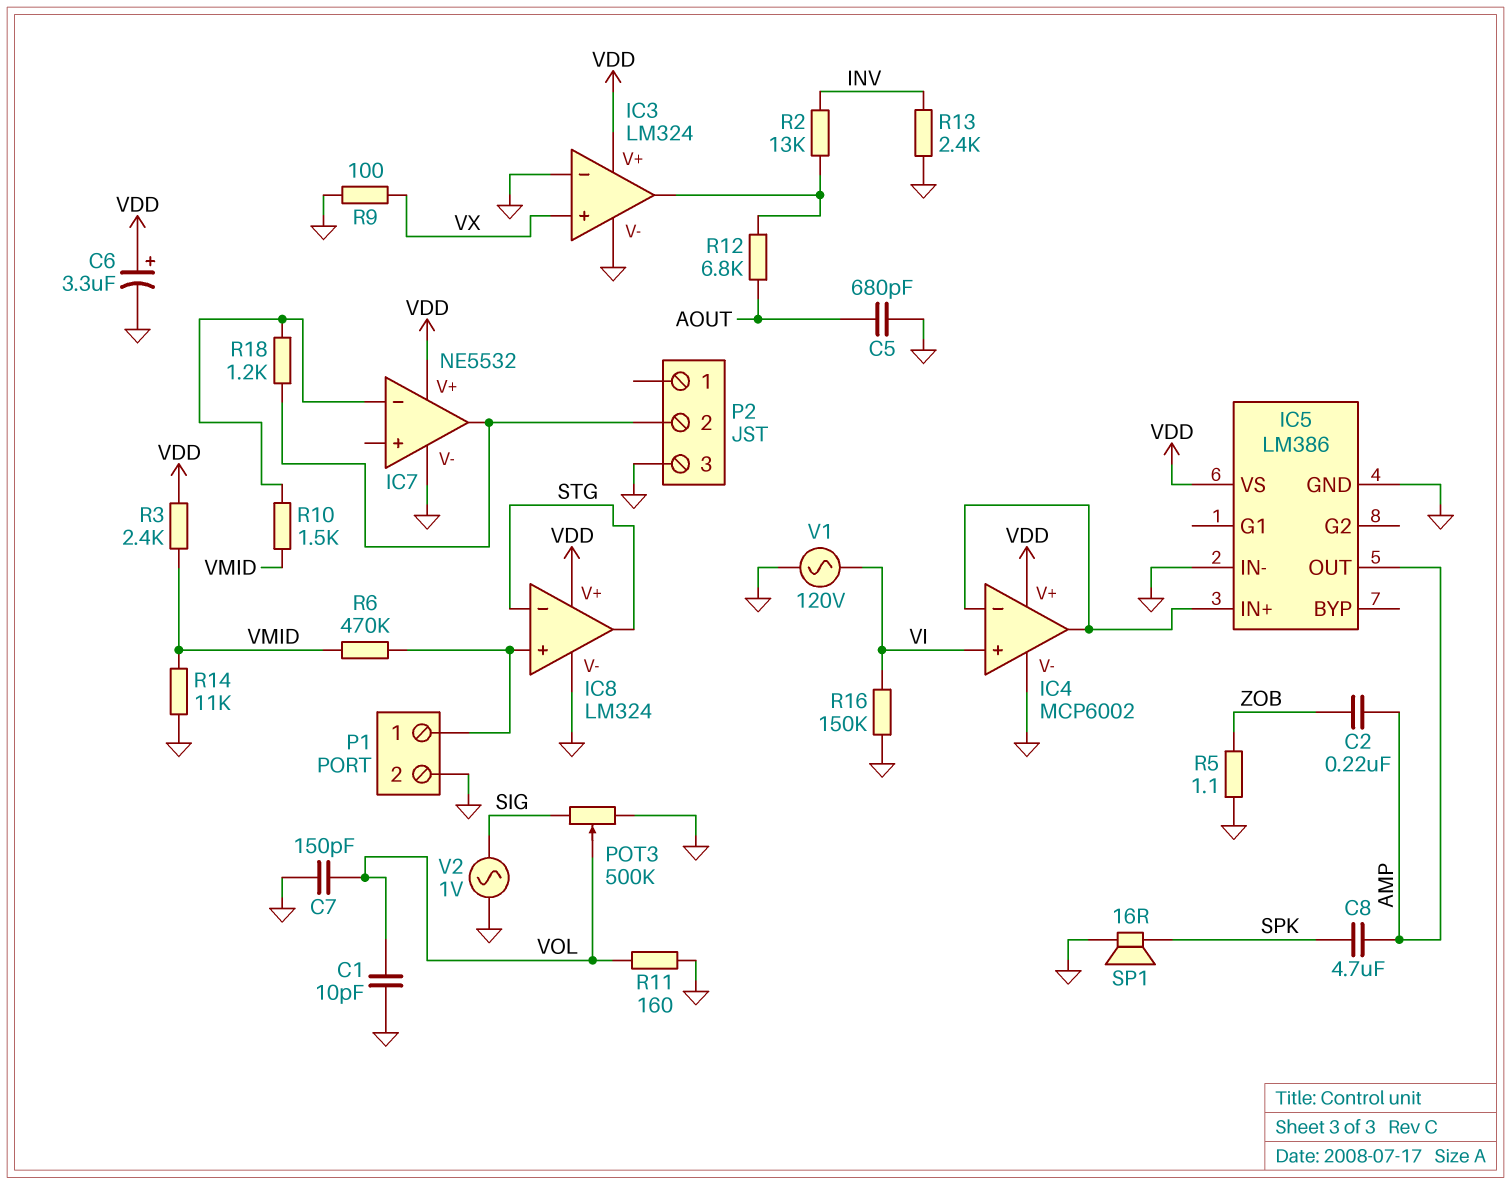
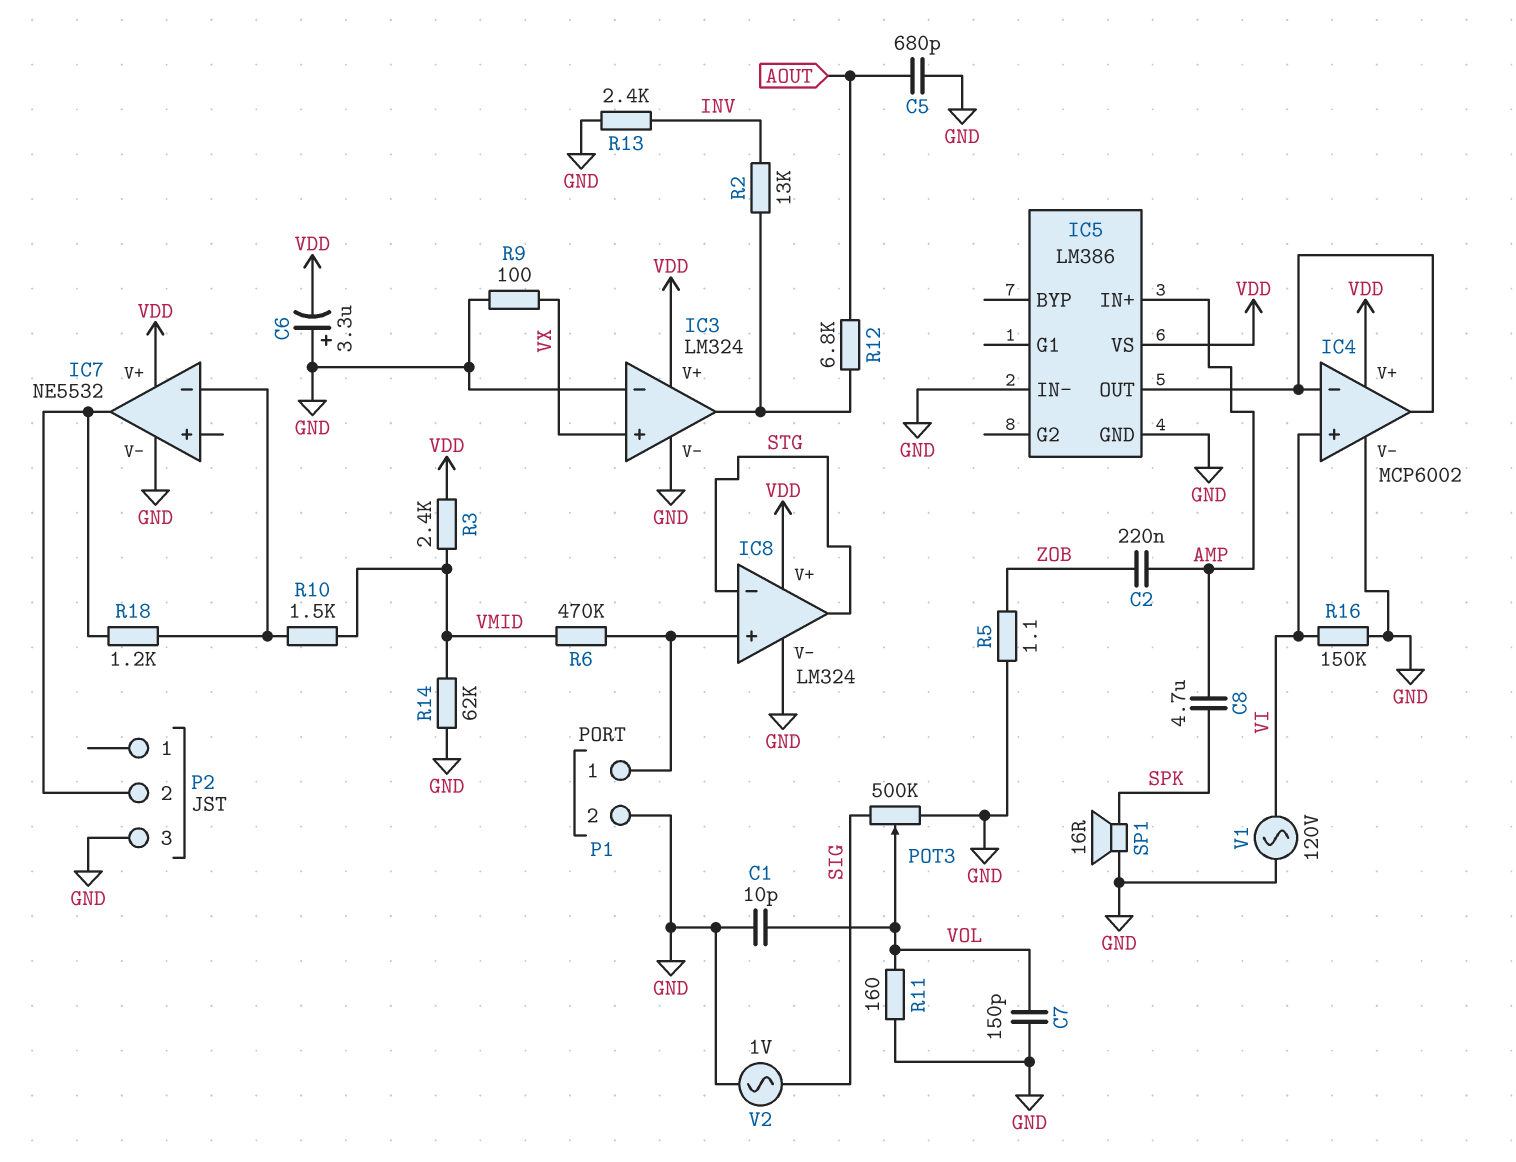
C6: 3.3uF (plus VDD, minus GND) -> 3.3uF (plus GND, minus VDD)
IC5 pin IN+: IC4/in- -> AMP
IC5 pin OUT: AMP -> IC4/in-
R14: 11k (GND, VMID) -> 62k (GND, VMID)

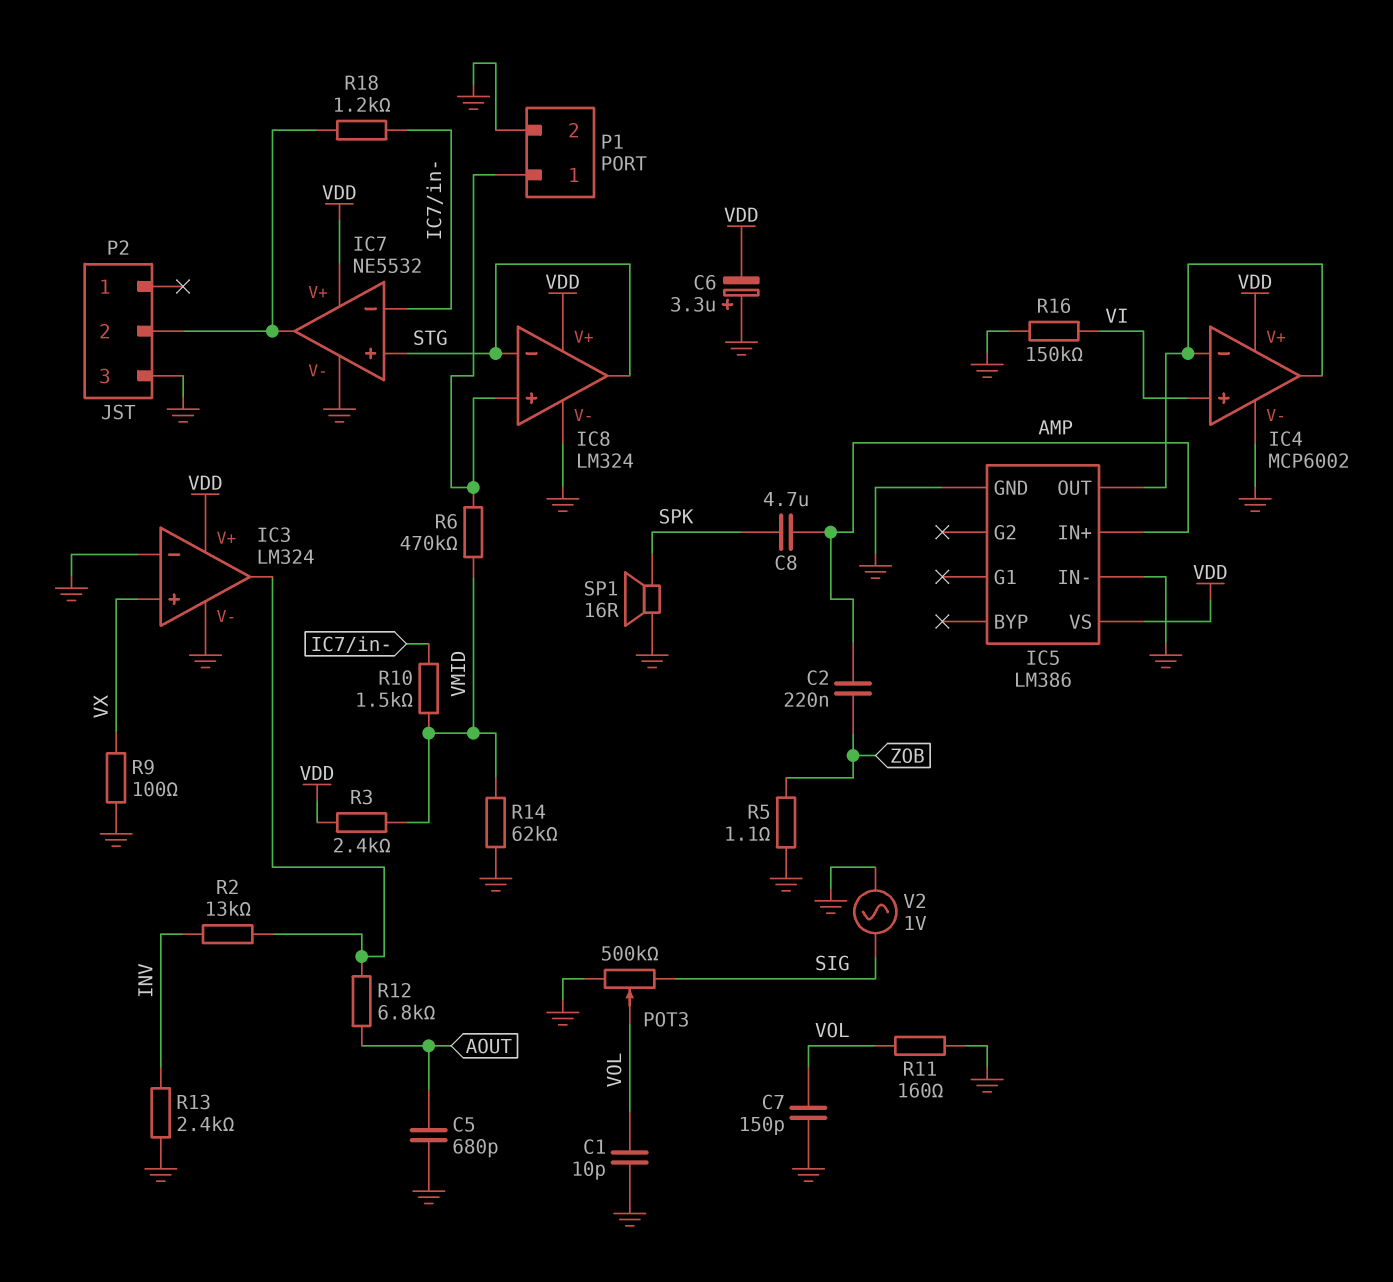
IC7 pin in+: none -> STG
V1: AC 120V (GND, VI) -> none

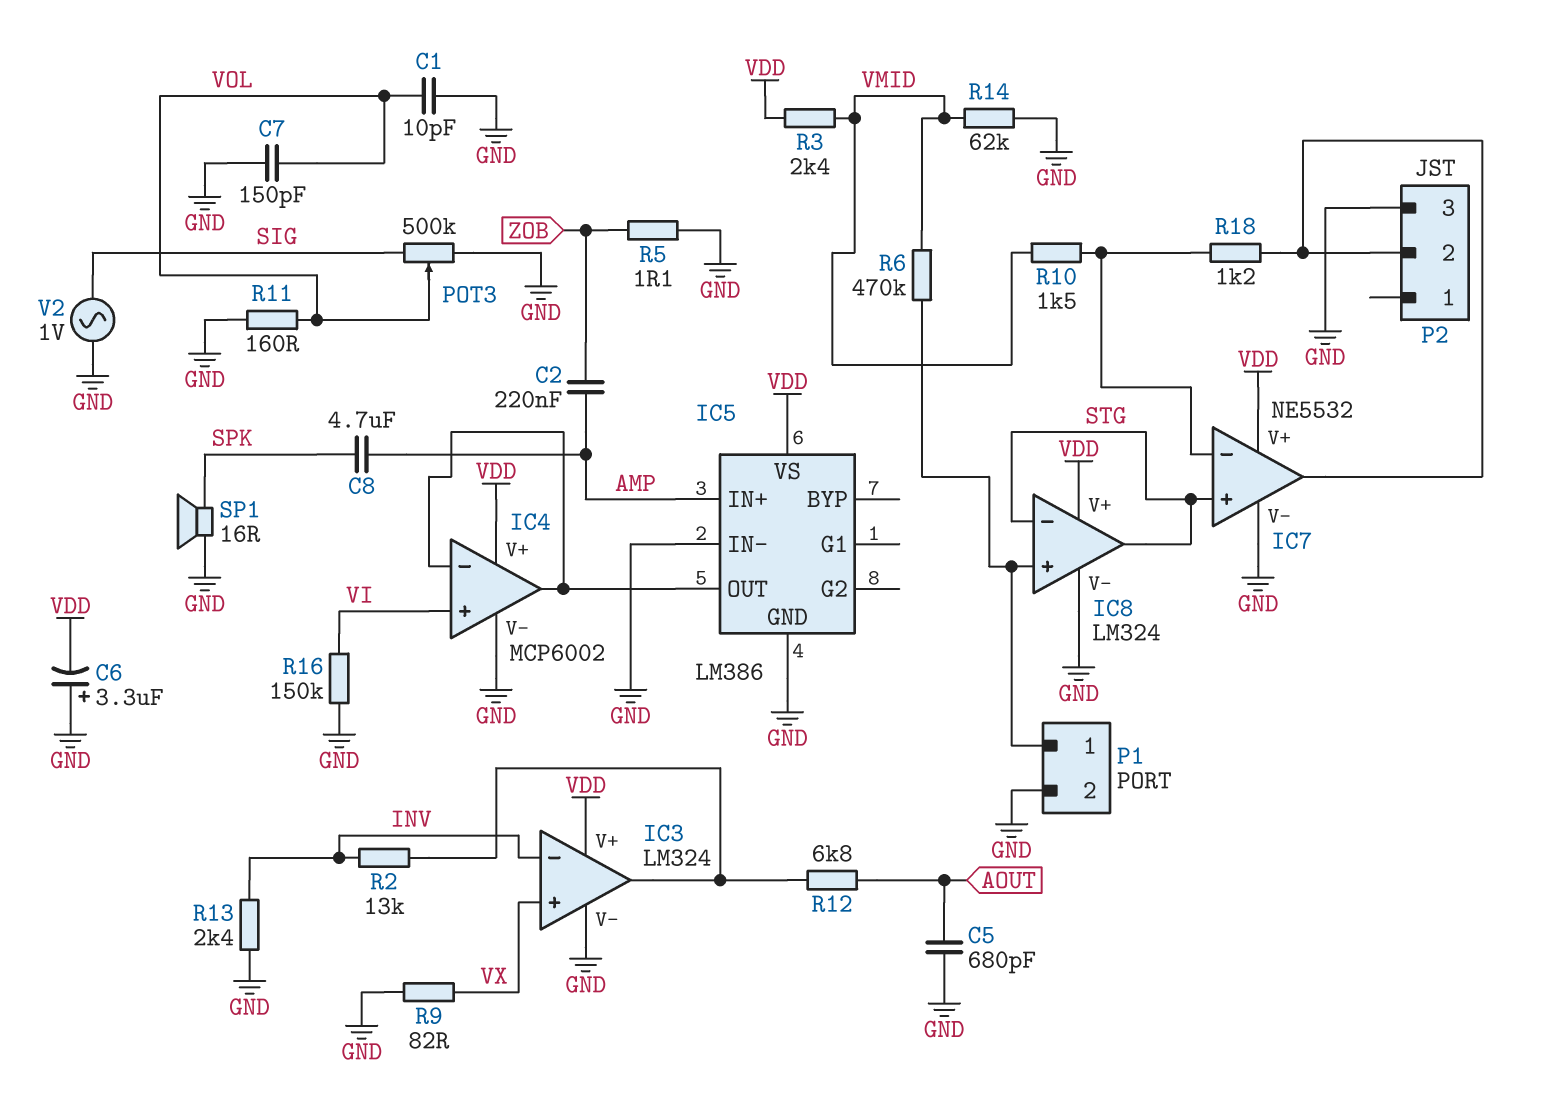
IC3 pin in-: GND -> INV
R9: 100 (GND, VX) -> 82 (GND, VX)

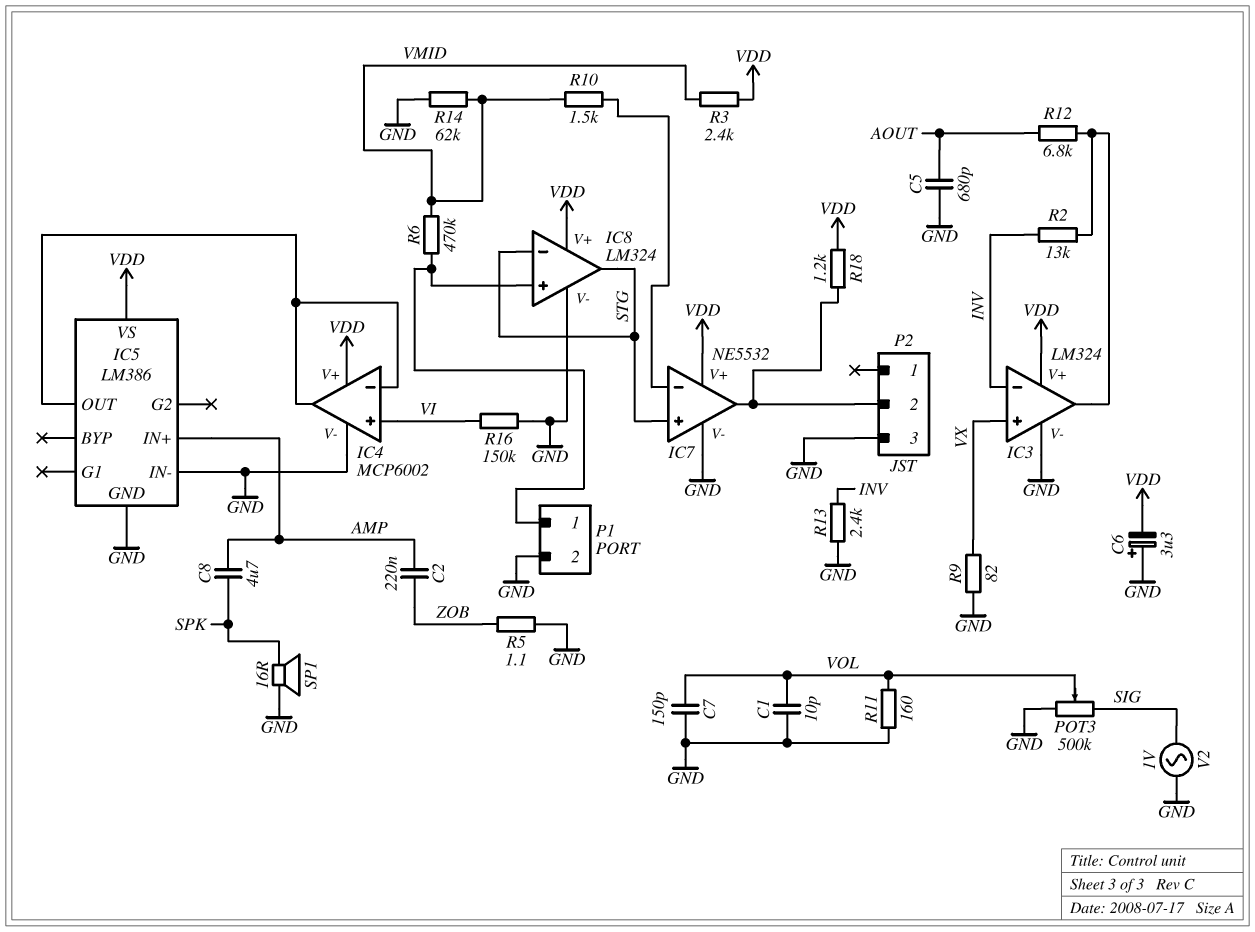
R18: 1.2k (IC7/in-, IC7/out) -> 1.2k (IC7/out, VDD)

